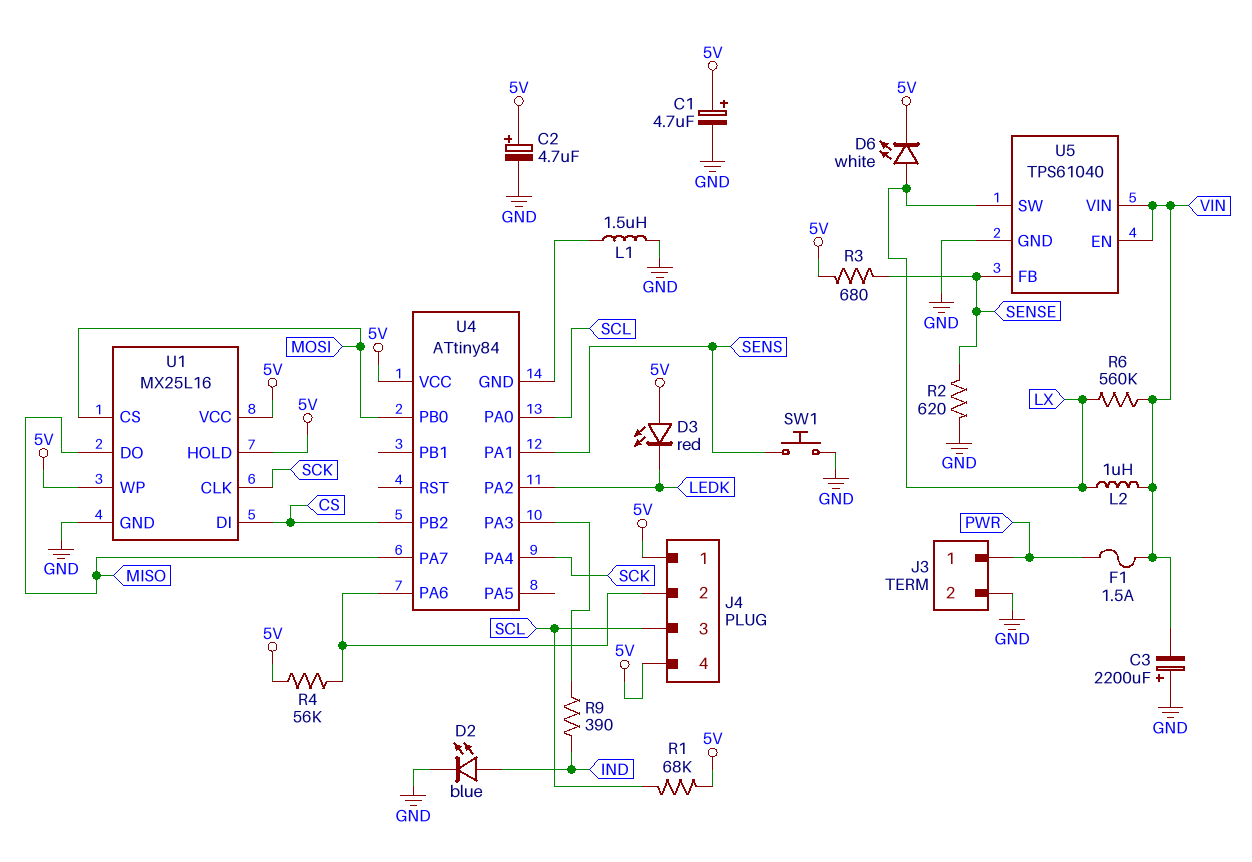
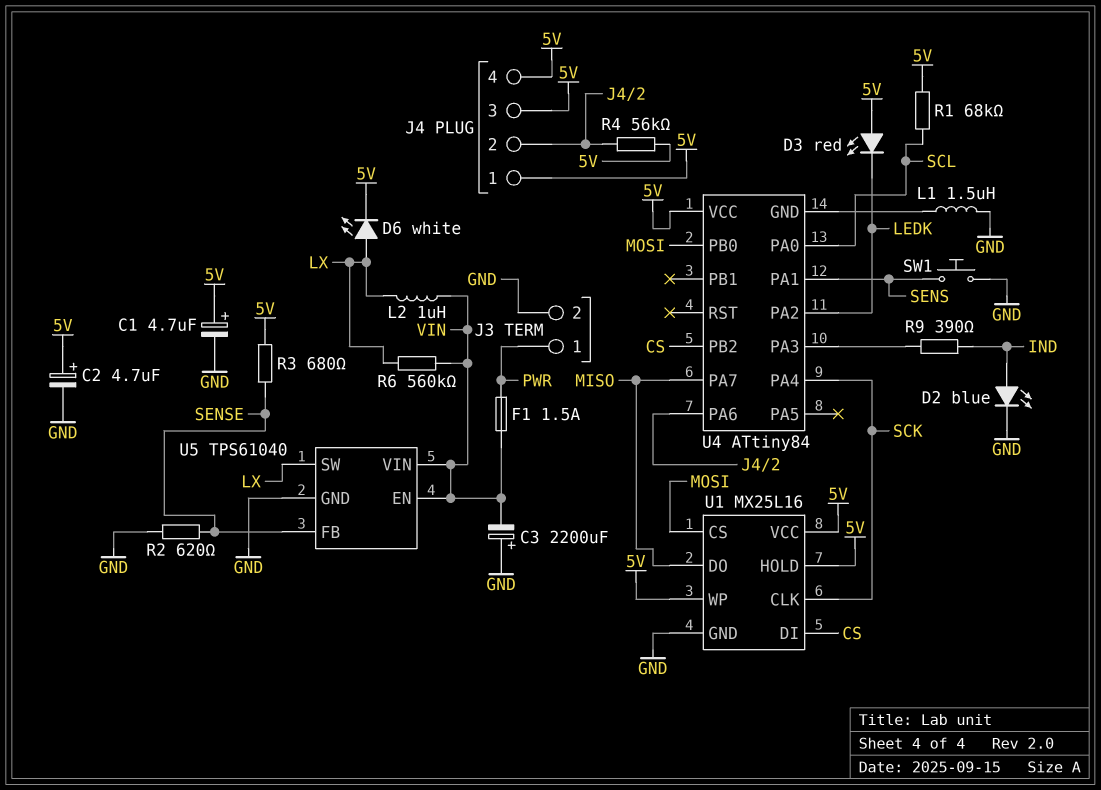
J4 pin 3: SCL -> 5V

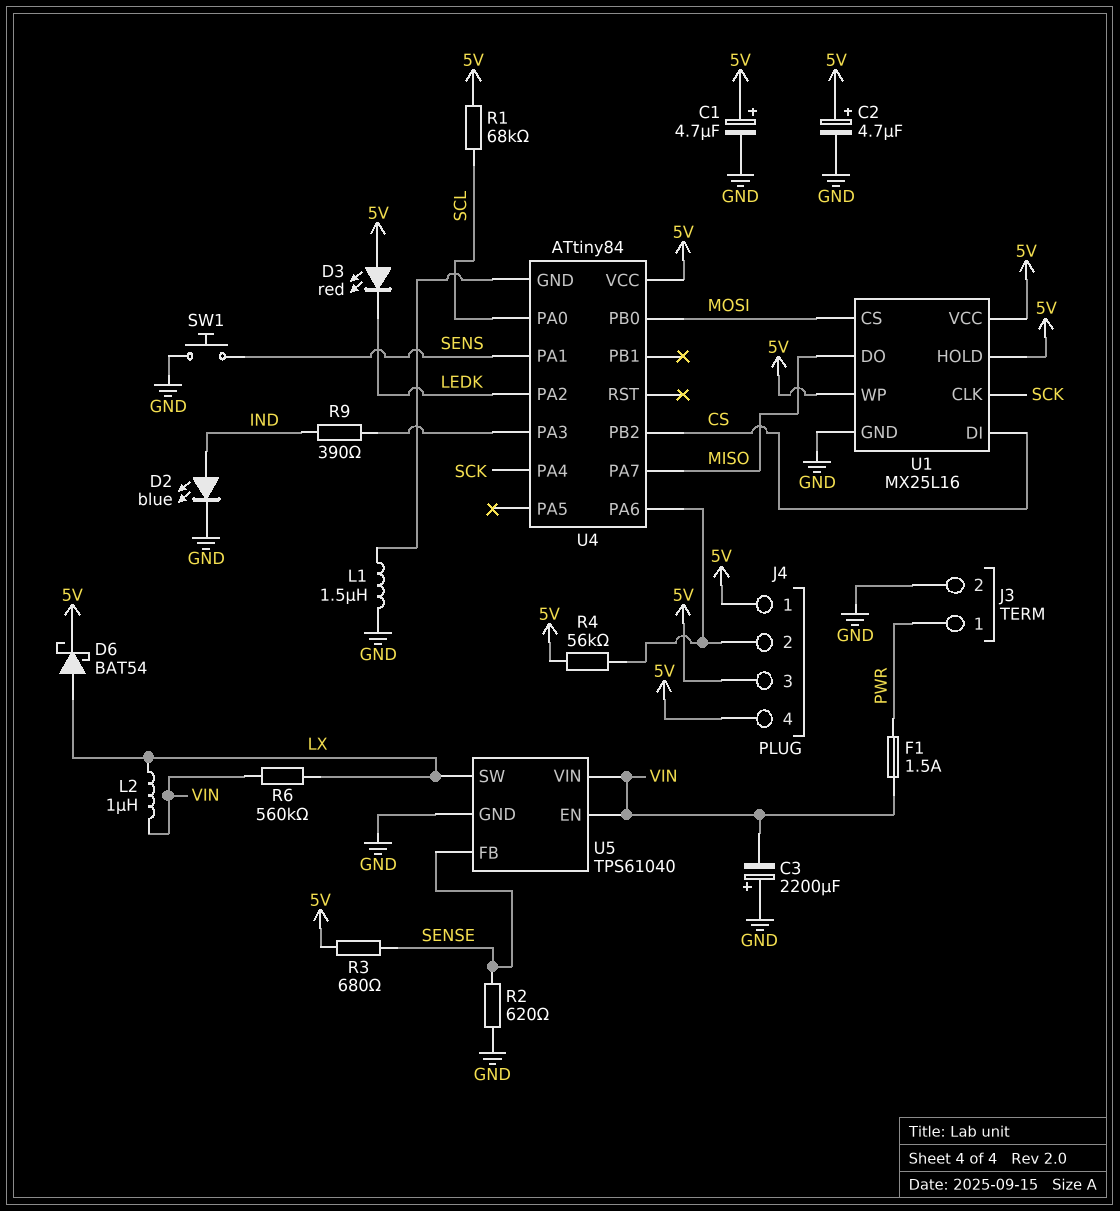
D6: LED white (A LX, K 5V) -> schottky BAT54 (A LX, K 5V)

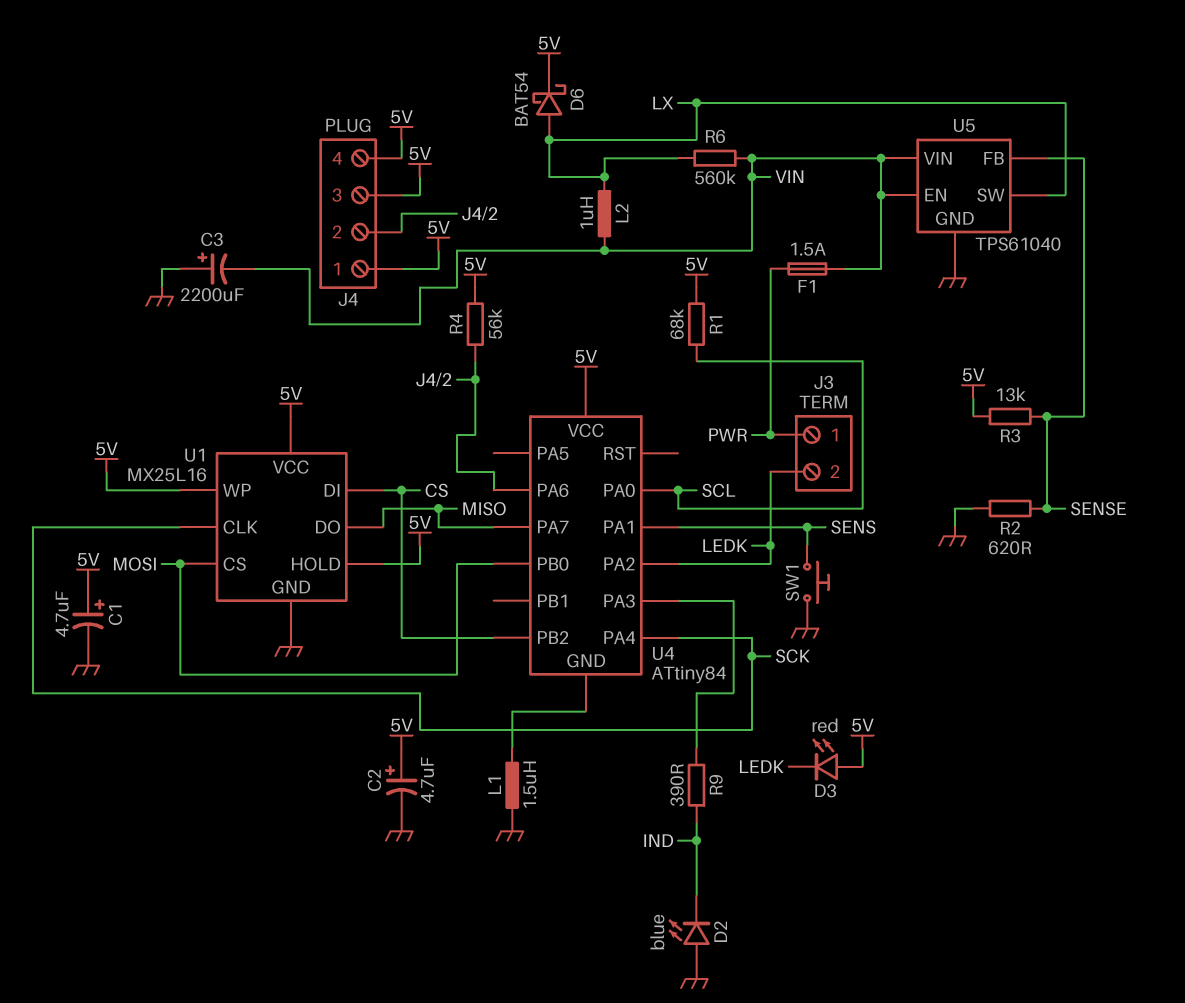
D2: LED blue (A IND, K GND) -> LED blue (A GND, K IND)
J3 pin 2: GND -> LEDK
R3: 680 (5V, SENSE) -> 13k (5V, SENSE)

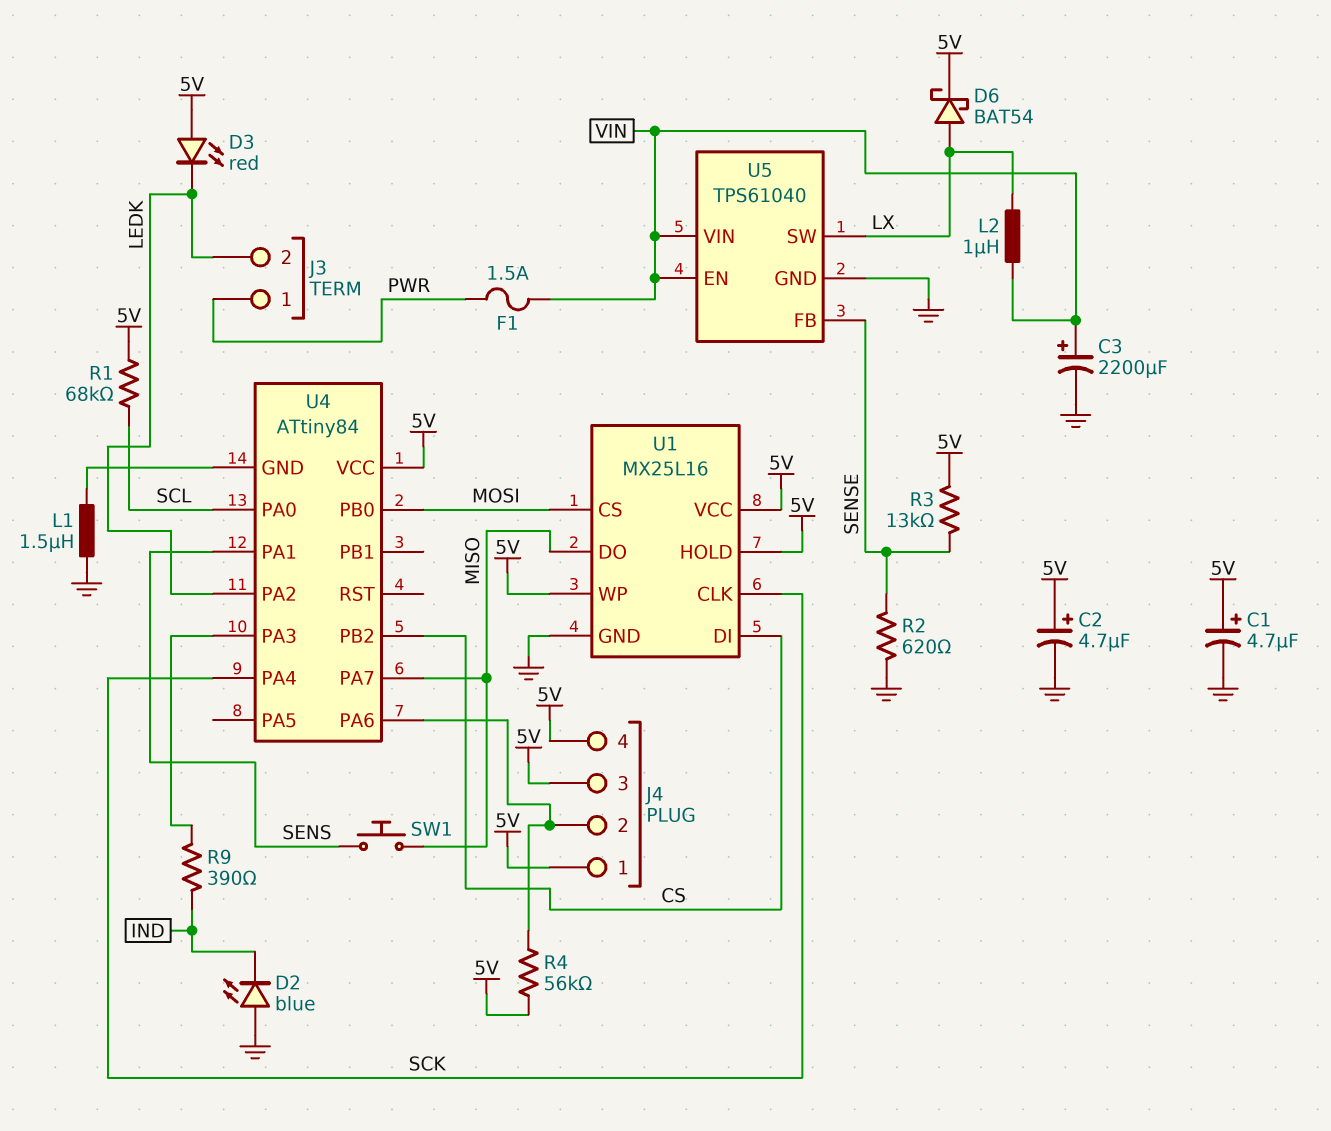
C3: 2200uF (plus GND, minus VIN) -> 2200uF (plus VIN, minus GND)
R6: 560k (LX, VIN) -> none
SW1: button (GND, SENS) -> button (MISO, SENS)

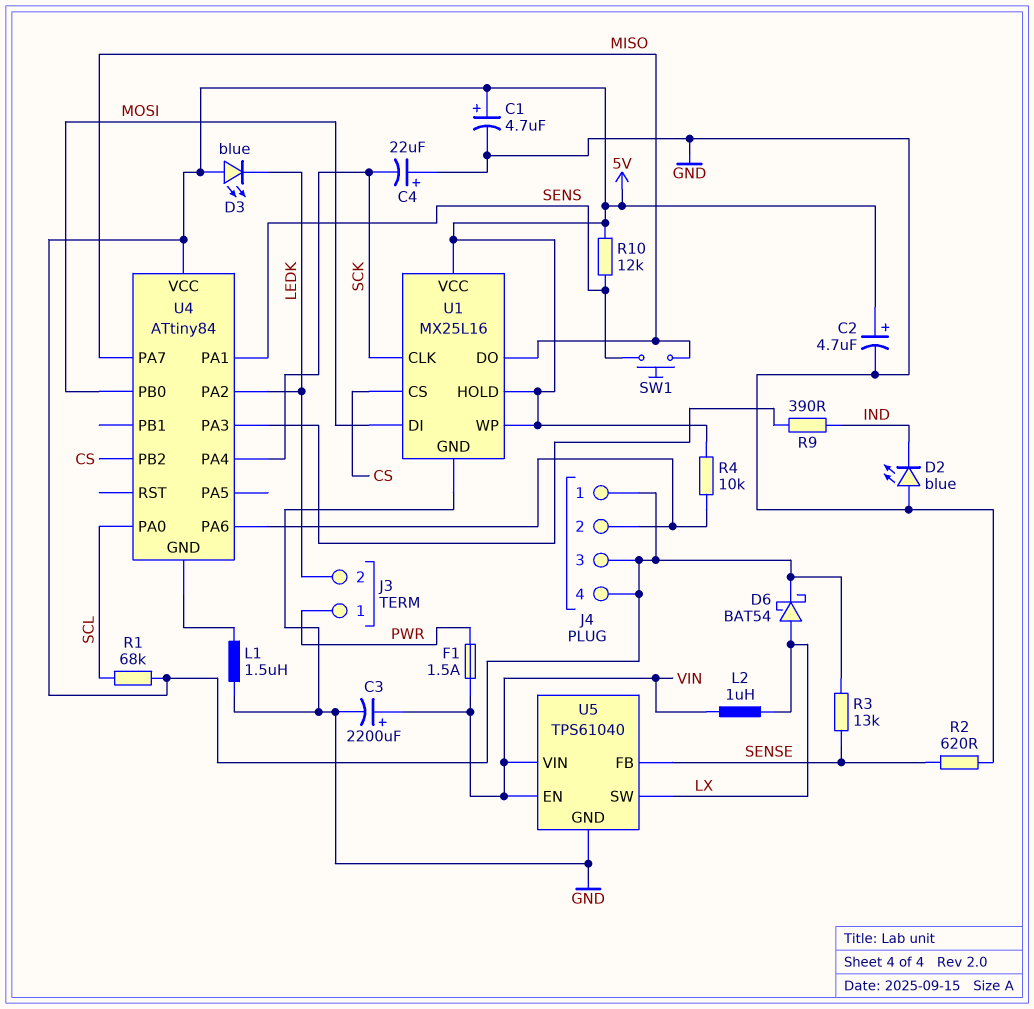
C4: none -> 22uF (plus GND, minus SCK)
D3: LED red (A 5V, K LEDK) -> LED blue (A 5V, K LEDK)
R4: 56k (5V, J4/2) -> 10k (5V, J4/2)
R10: none -> 12k (5V, SENS)
U1 pin CS: MOSI -> CS
U1 pin DI: CS -> MOSI

